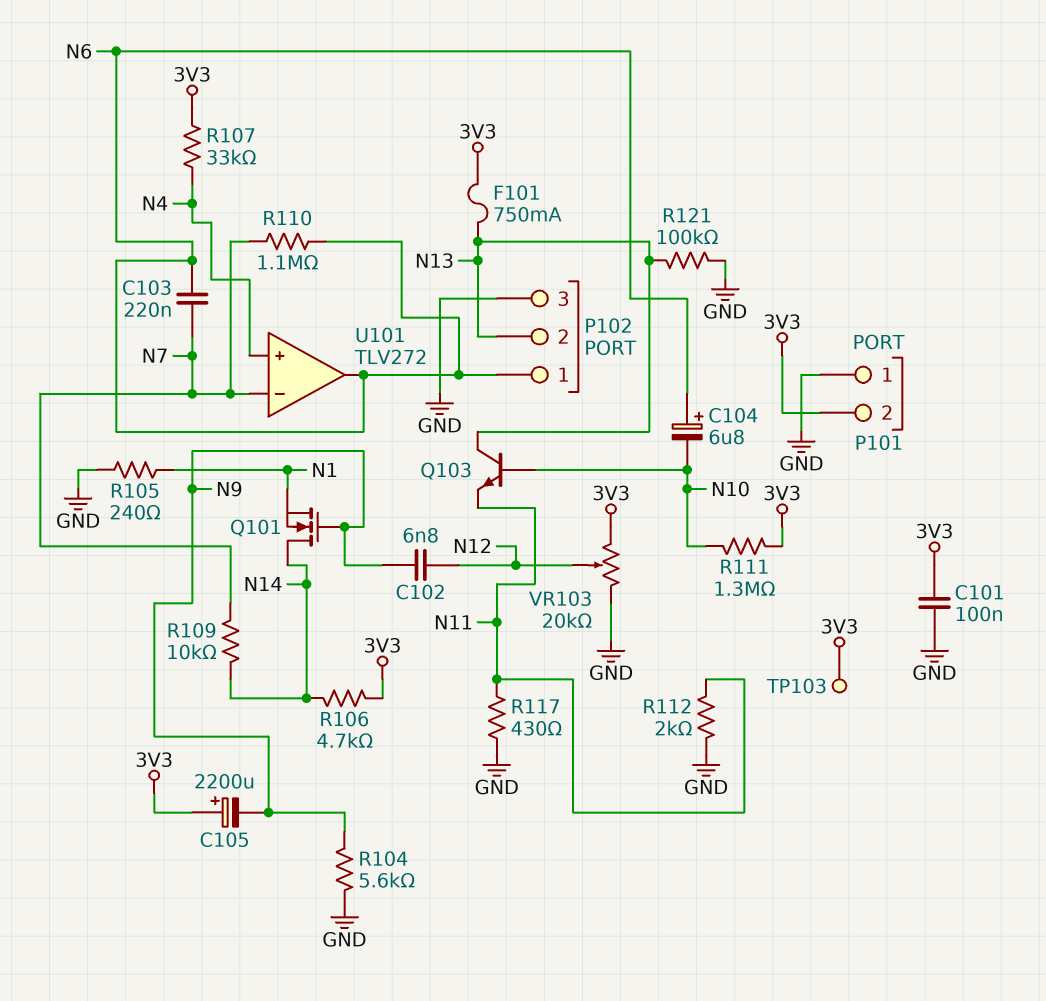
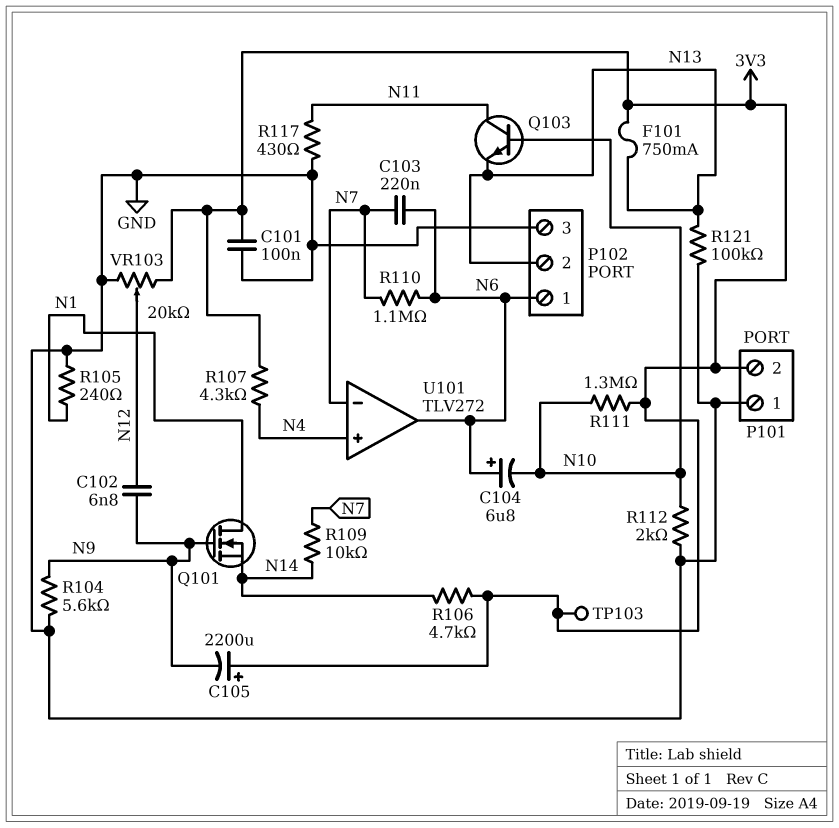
Q101: NMOS (G N9, D N14, S N1) -> NMOS (G N9, D N1, S N14)
Q103: NPN (B N10, C N13, E N11) -> NPN (B N10, C N11, E N13)
R107: 33k (3V3, N4) -> 4.3k (3V3, N4)
R112: 2k (GND, N11) -> 2k (GND, N10)

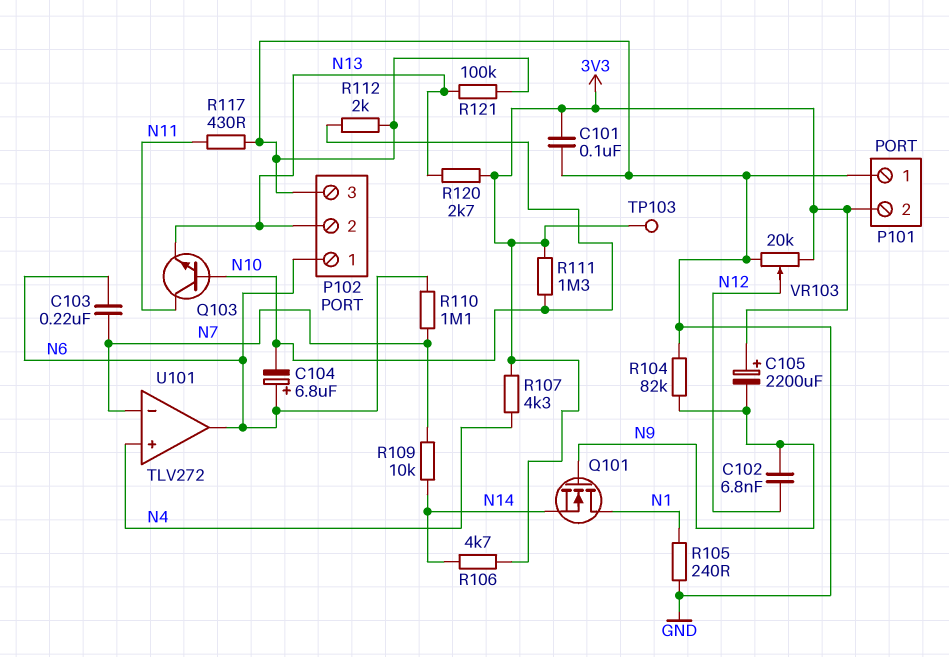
F101: 750mA (3V3, N13) -> none
R104: 5.6k (GND, N9) -> 82k (GND, N9)
R120: none -> 2.7k (3V3, N13)

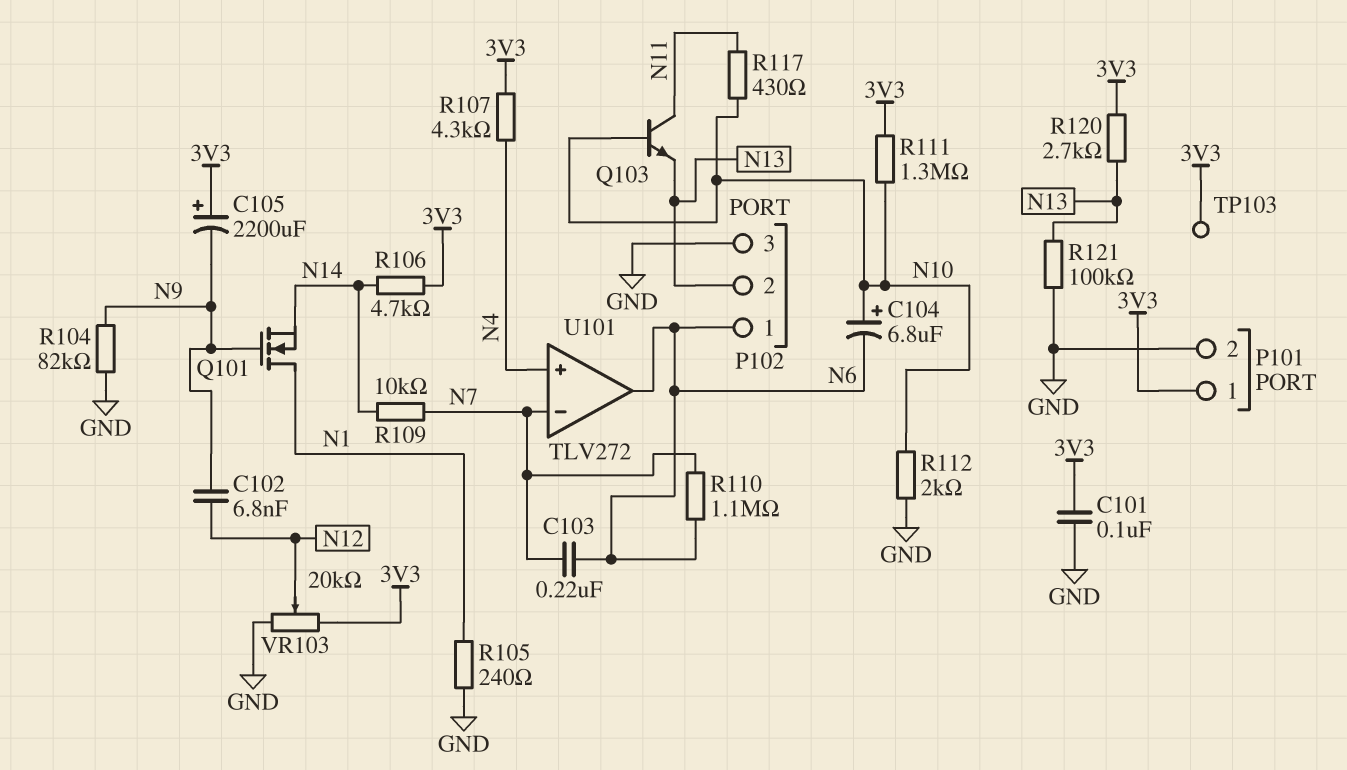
C104: 6.8uF (plus N6, minus N10) -> 6.8uF (plus N10, minus N6)
P101 pin 1: GND -> 3V3
P101 pin 2: 3V3 -> GND
R117: 430 (GND, N11) -> 430 (N10, N11)

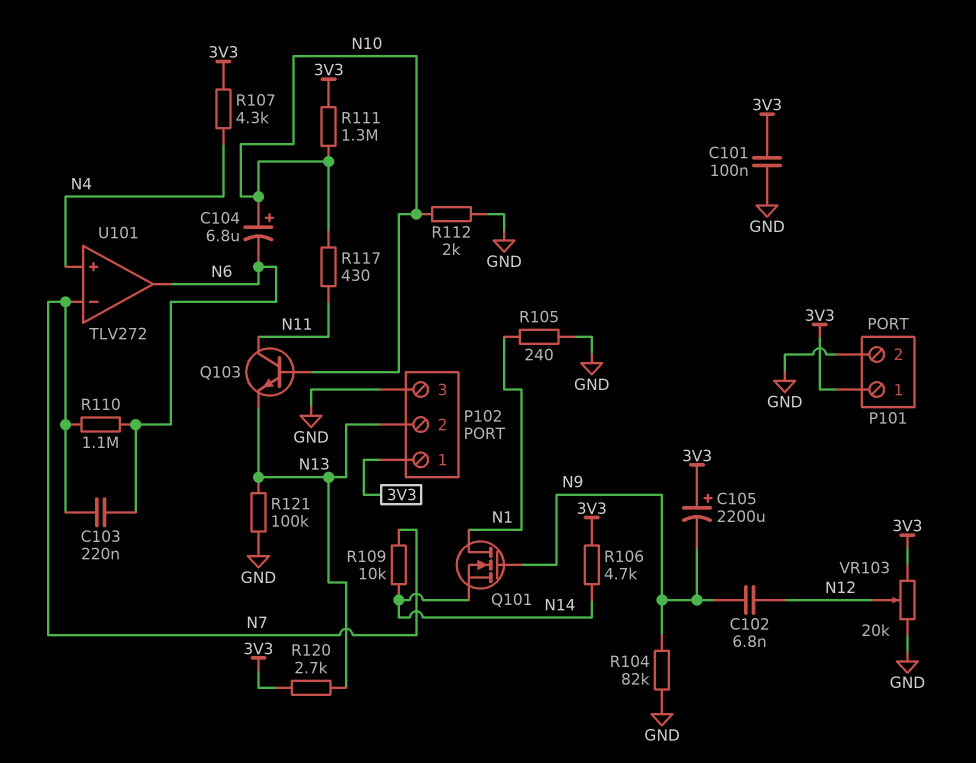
P102 pin 1: N6 -> 3V3
TP103: test point (3V3) -> none

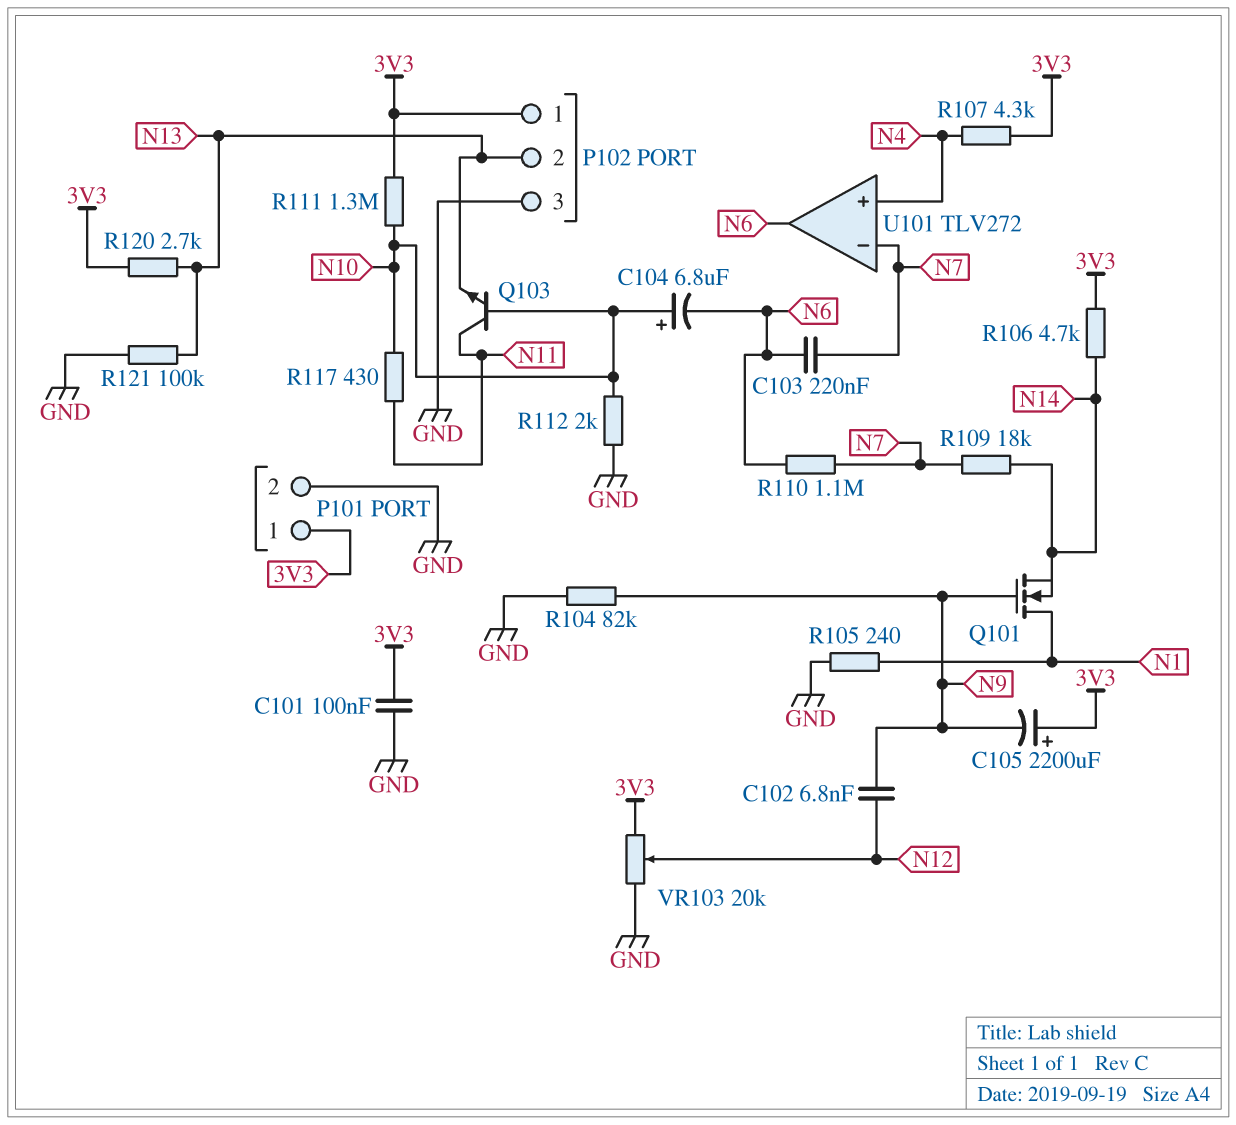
R109: 10k (N7, N14) -> 18k (N7, N14)

